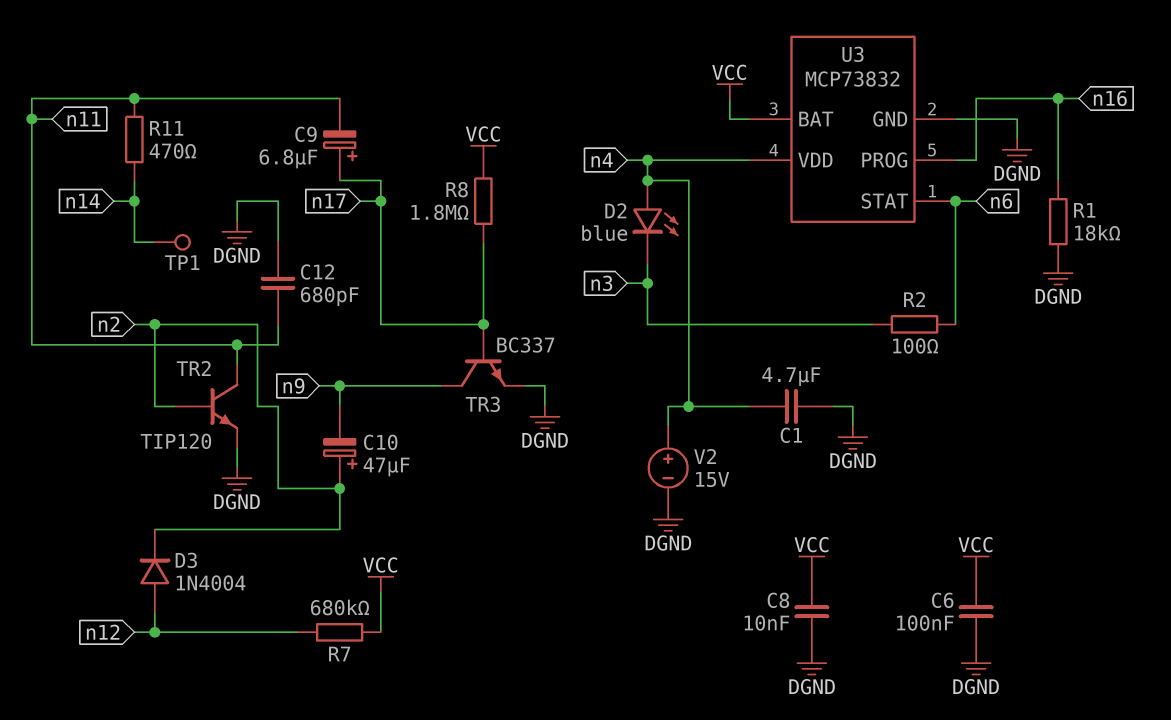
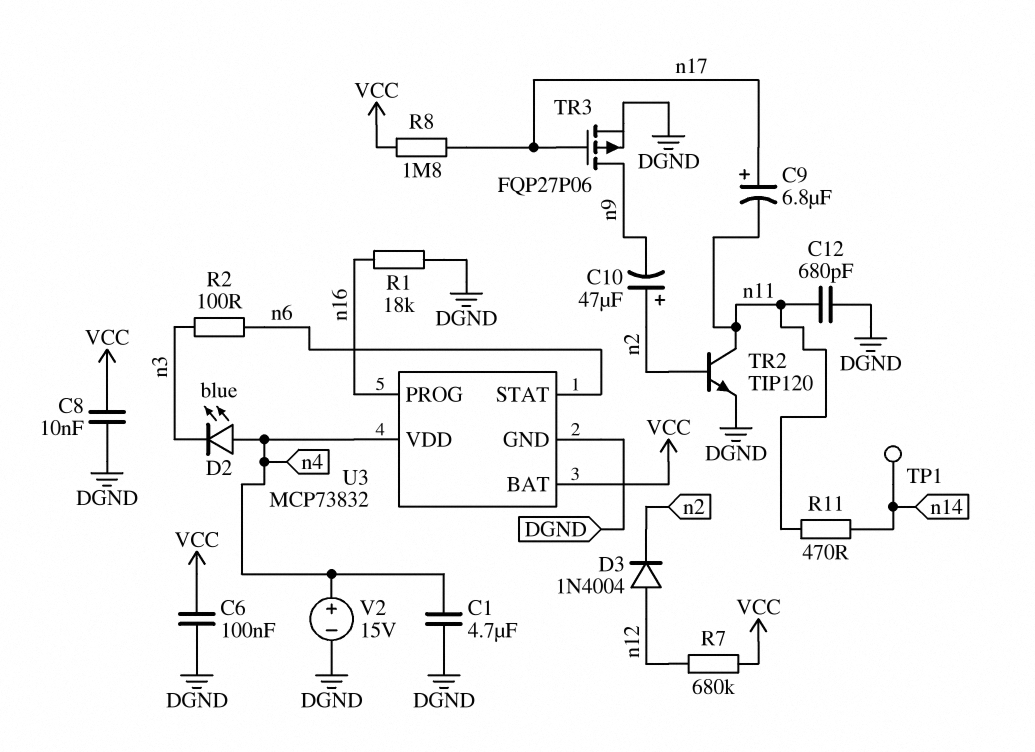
TR3: NPN BC337 (B n17, C n9, E DGND) -> PMOS FQP27P06 (G n17, D n9, S DGND)

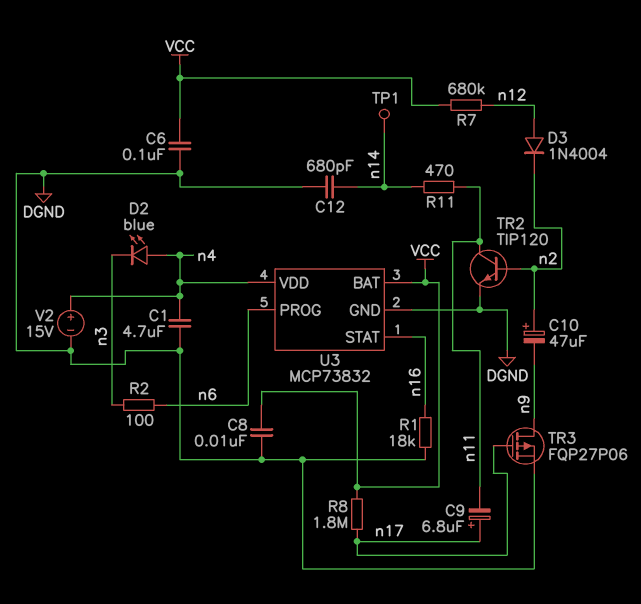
C12: 680pF (DGND, n11) -> 680pF (DGND, n14)
U3 pin PROG: n16 -> n6
U3 pin STAT: n6 -> n16

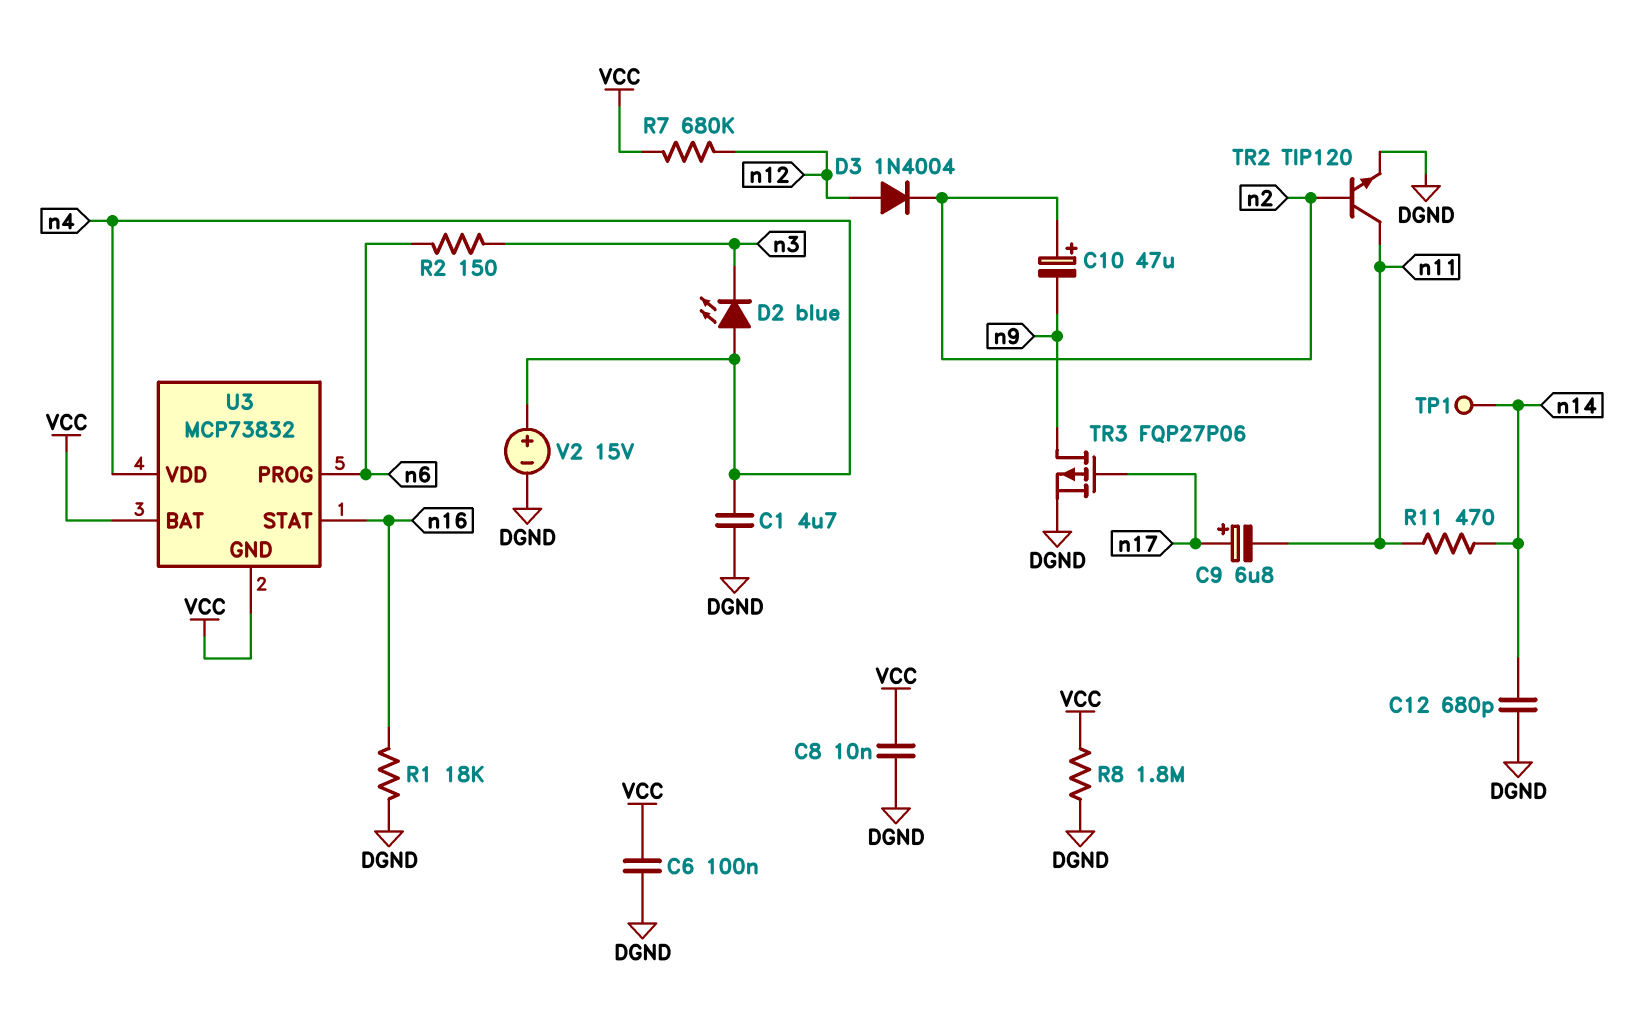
R2: 100 (n3, n6) -> 150 (n3, n6)
R8: 1.8M (VCC, n17) -> 1.8M (DGND, VCC)
U3 pin GND: DGND -> VCC

